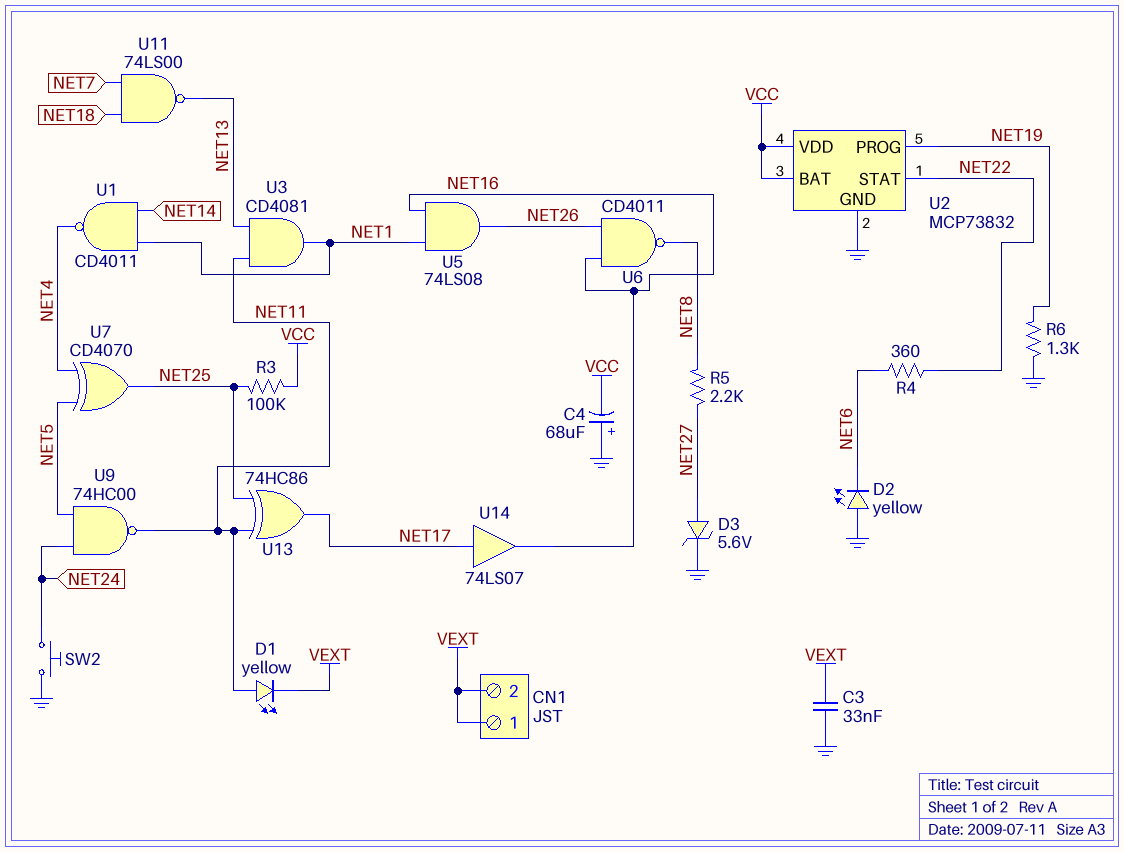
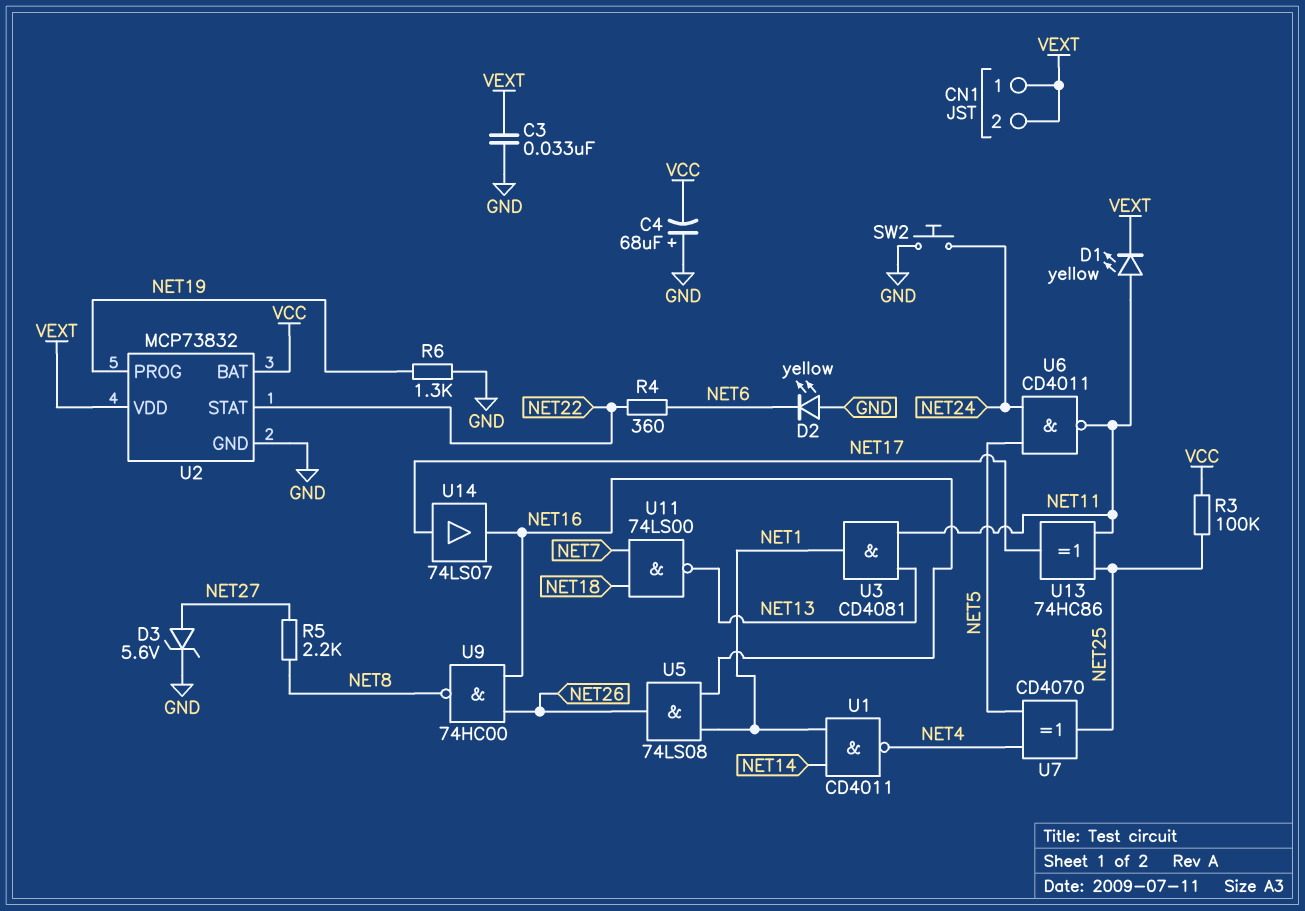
U2 pin VDD: VCC -> VEXT
U6: NAND CD4011 (in NET16, in NET26, out NET8) -> NAND CD4011 (in NET5, in NET24, out NET11)
U9: NAND 74HC00 (in NET5, in NET24, out NET11) -> NAND 74HC00 (in NET16, in NET26, out NET8)

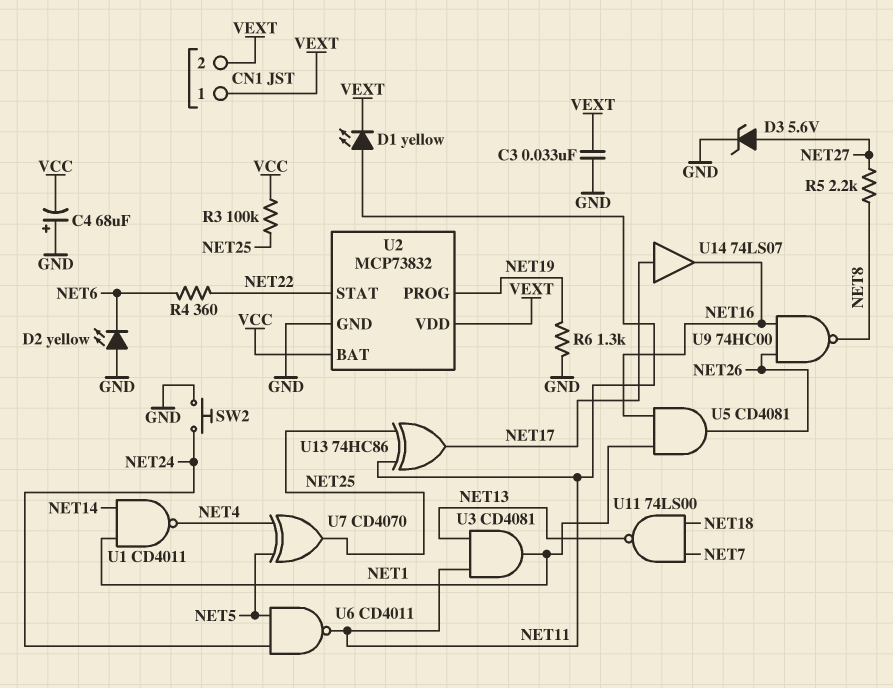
U5: AND 74LS08 (in NET1, in NET16, out NET26) -> AND CD4081 (in NET1, in NET16, out NET26)

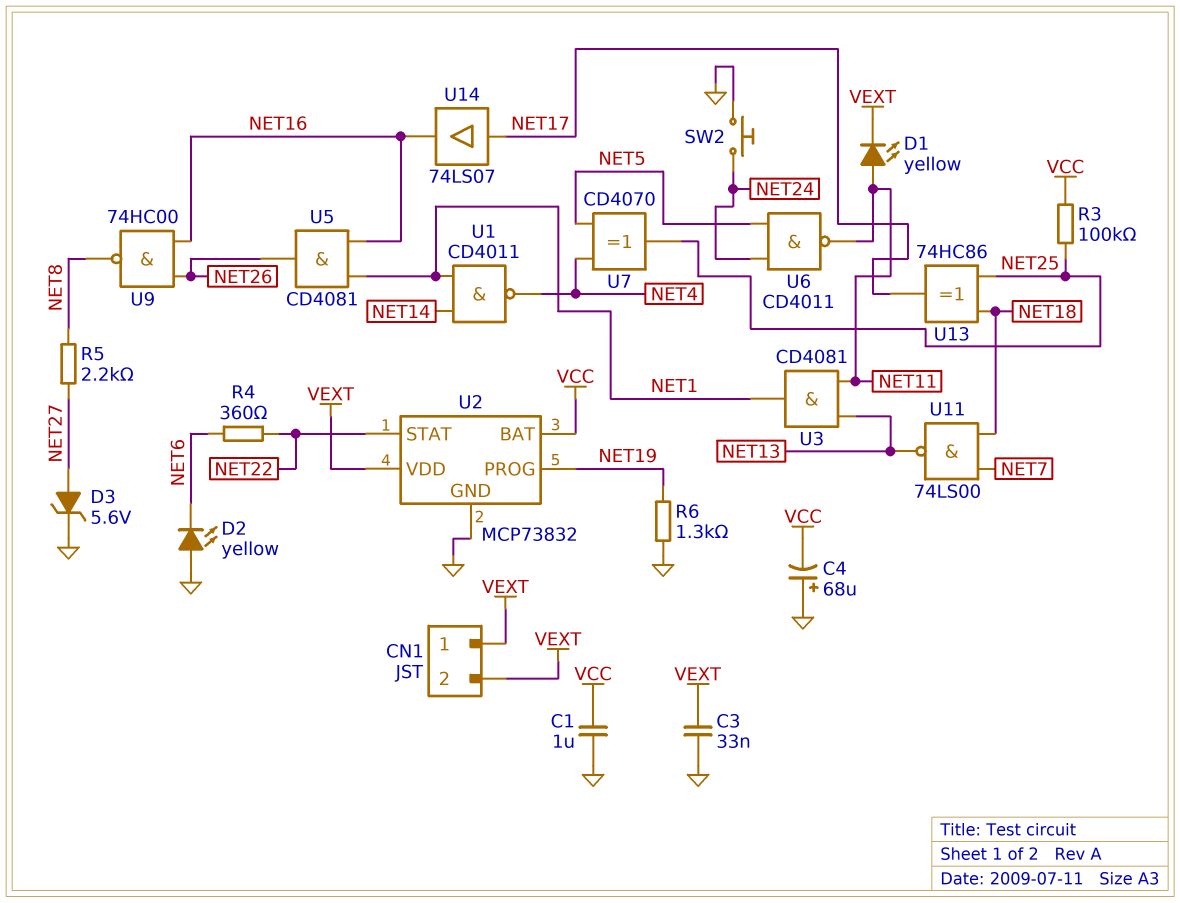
C1: none -> 1uF (GND, VCC)
U13: XOR 74HC86 (in NET11, in NET25, out NET17) -> XOR 74HC86 (in NET18, in NET25, out NET17)

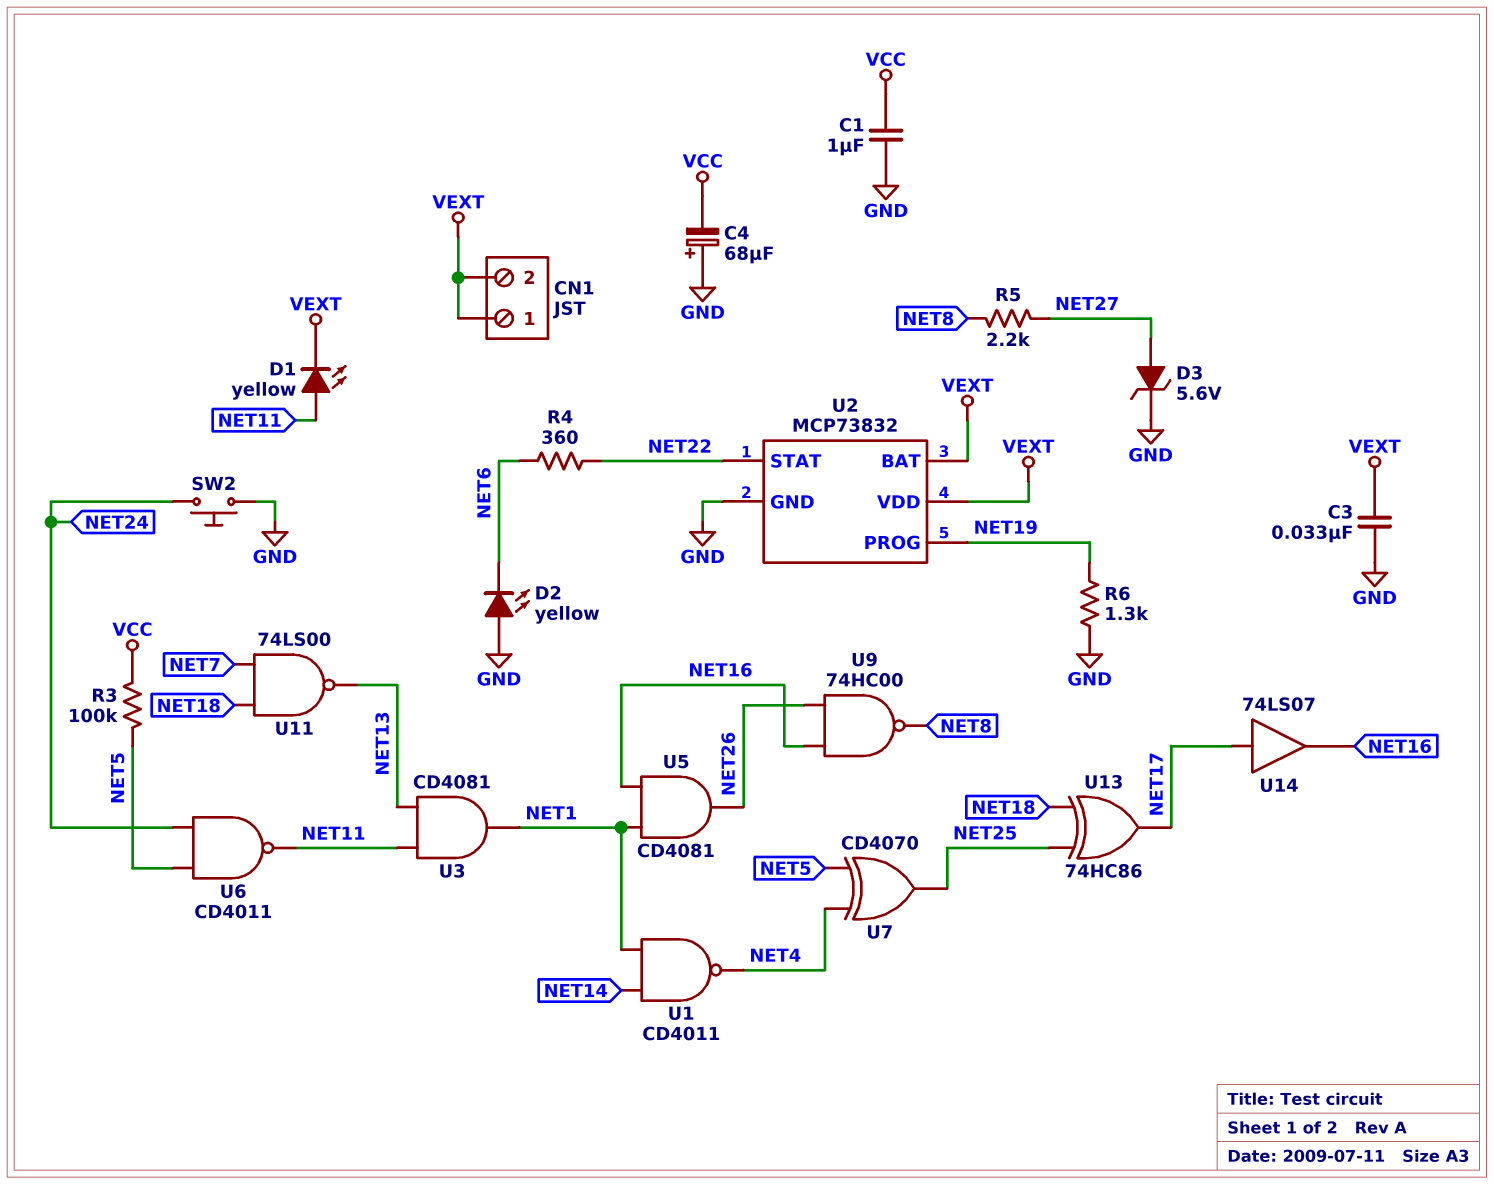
R3: 100k (NET25, VCC) -> 100k (NET5, VCC)
U2 pin BAT: VCC -> VEXT

